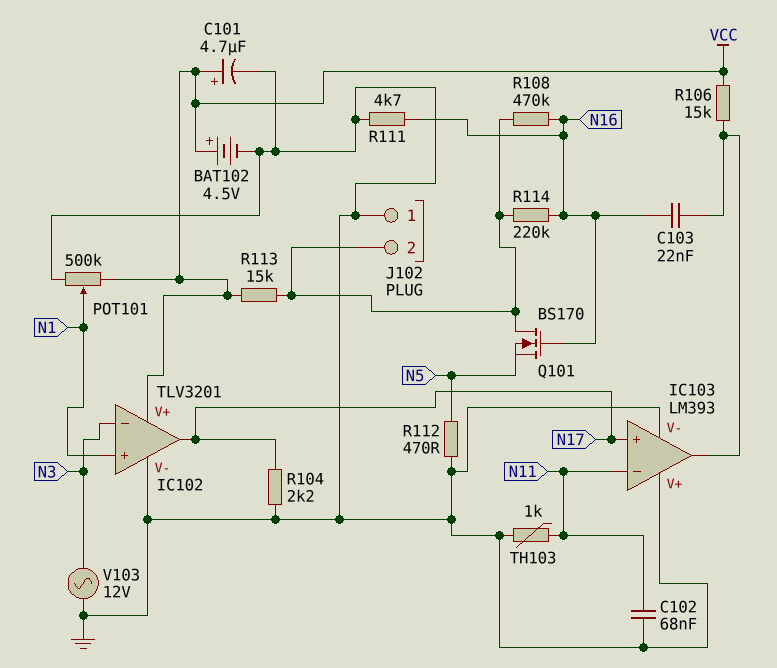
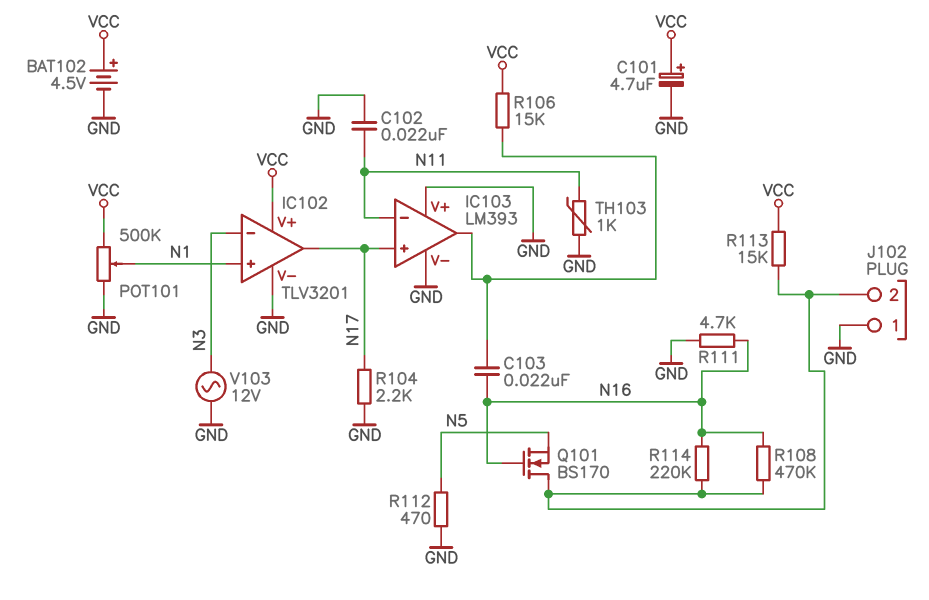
C102: 68nF (GND, N11) -> 22nF (GND, N11)

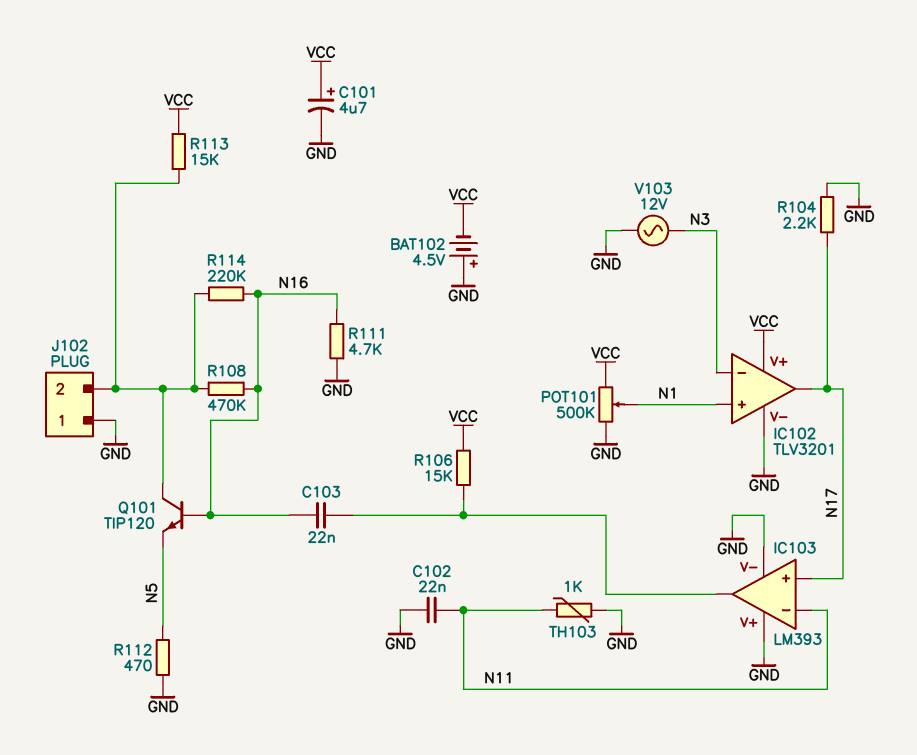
BAT102: 4.5V (plus VCC, minus GND) -> 4.5V (plus GND, minus VCC)
Q101: NMOS BS170 (G N16, D J102/2, S N5) -> NPN TIP120 (B N16, C J102/2, E N5)

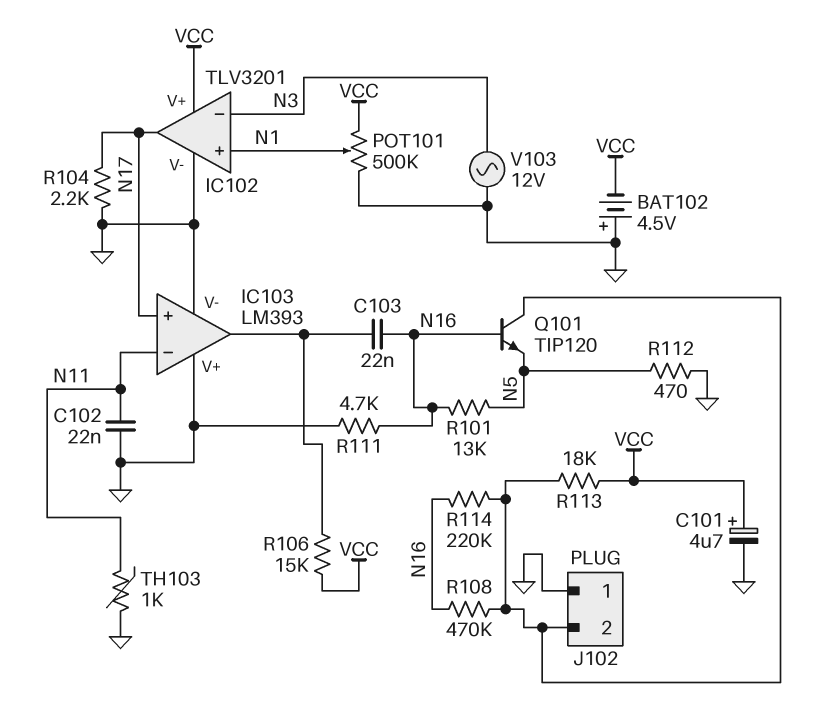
R101: none -> 13k (N5, N16)
R113: 15k (J102/2, VCC) -> 18k (J102/2, VCC)

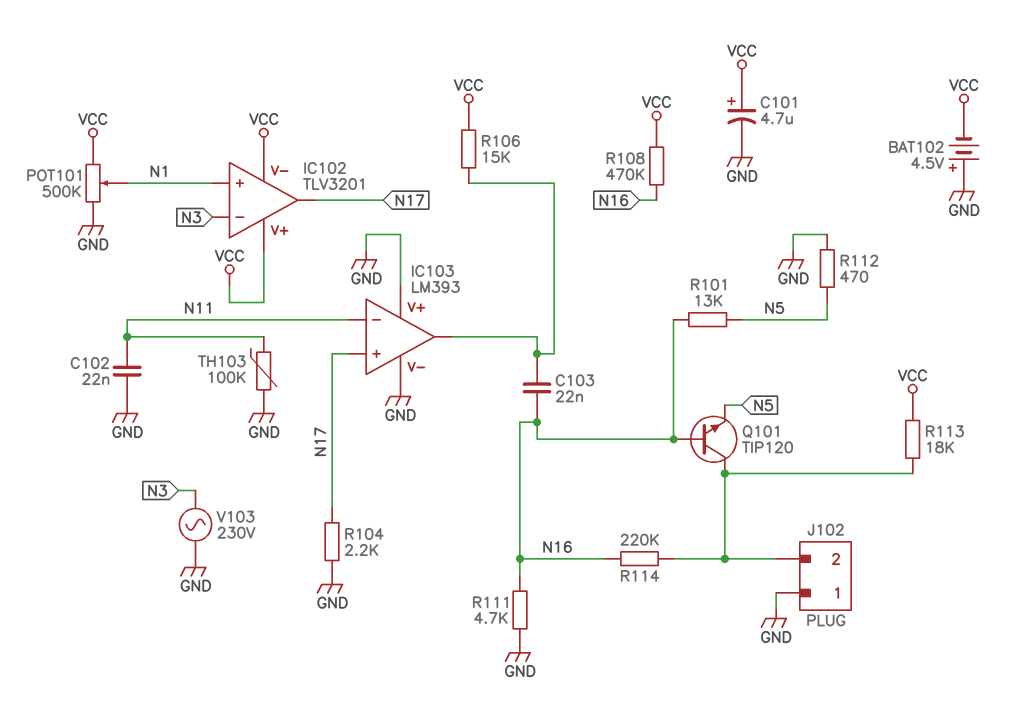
IC102 pin V-: GND -> VCC
R108: 470k (J102/2, N16) -> 470k (N16, VCC)
TH103: 1k (GND, N11) -> 100k (GND, N11)
V103: AC 12V (GND, N3) -> AC 230V (GND, N3)

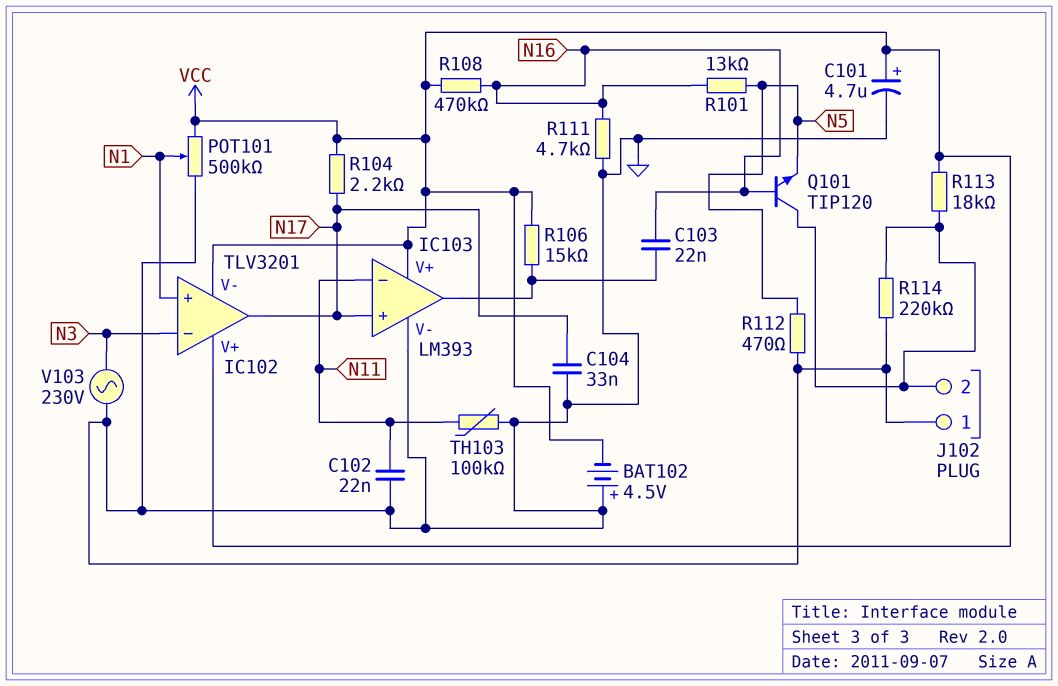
C104: none -> 33nF (GND, N17)
IC103 pin V+: GND -> VCC
R104: 2.2k (GND, N17) -> 2.2k (N17, VCC)
R114: 220k (J102/2, N16) -> 220k (GND, J102/2)

